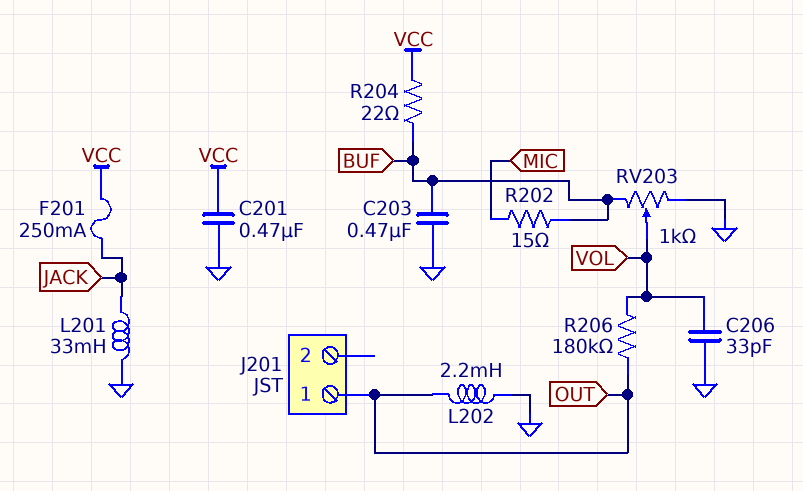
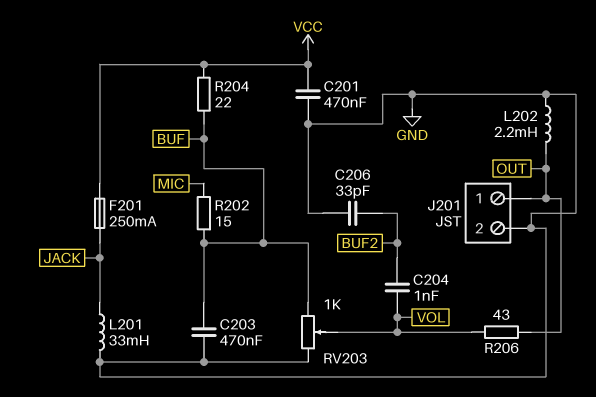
C204: none -> 1nF (BUF2, VOL)
C206: 33pF (GND, VOL) -> 33pF (BUF2, GND)
J201 pin 2: none -> GND
R206: 180k (OUT, VOL) -> 43 (OUT, VOL)

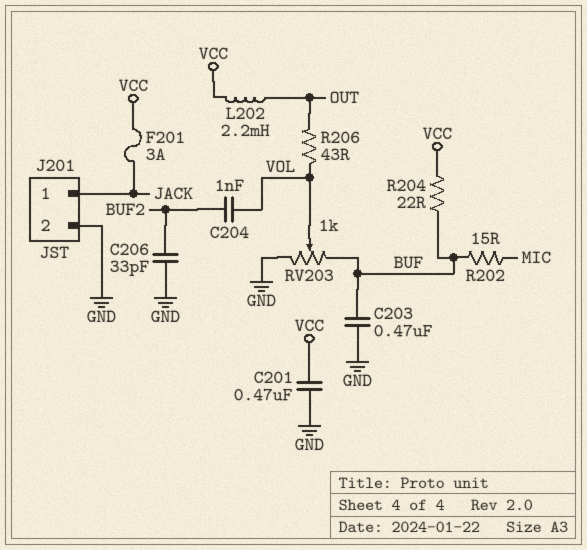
F201: 250mA (JACK, VCC) -> 3A (JACK, VCC)
J201 pin 1: OUT -> JACK
L201: 33mH (GND, JACK) -> none
L202: 2.2mH (GND, OUT) -> 2.2mH (OUT, VCC)

